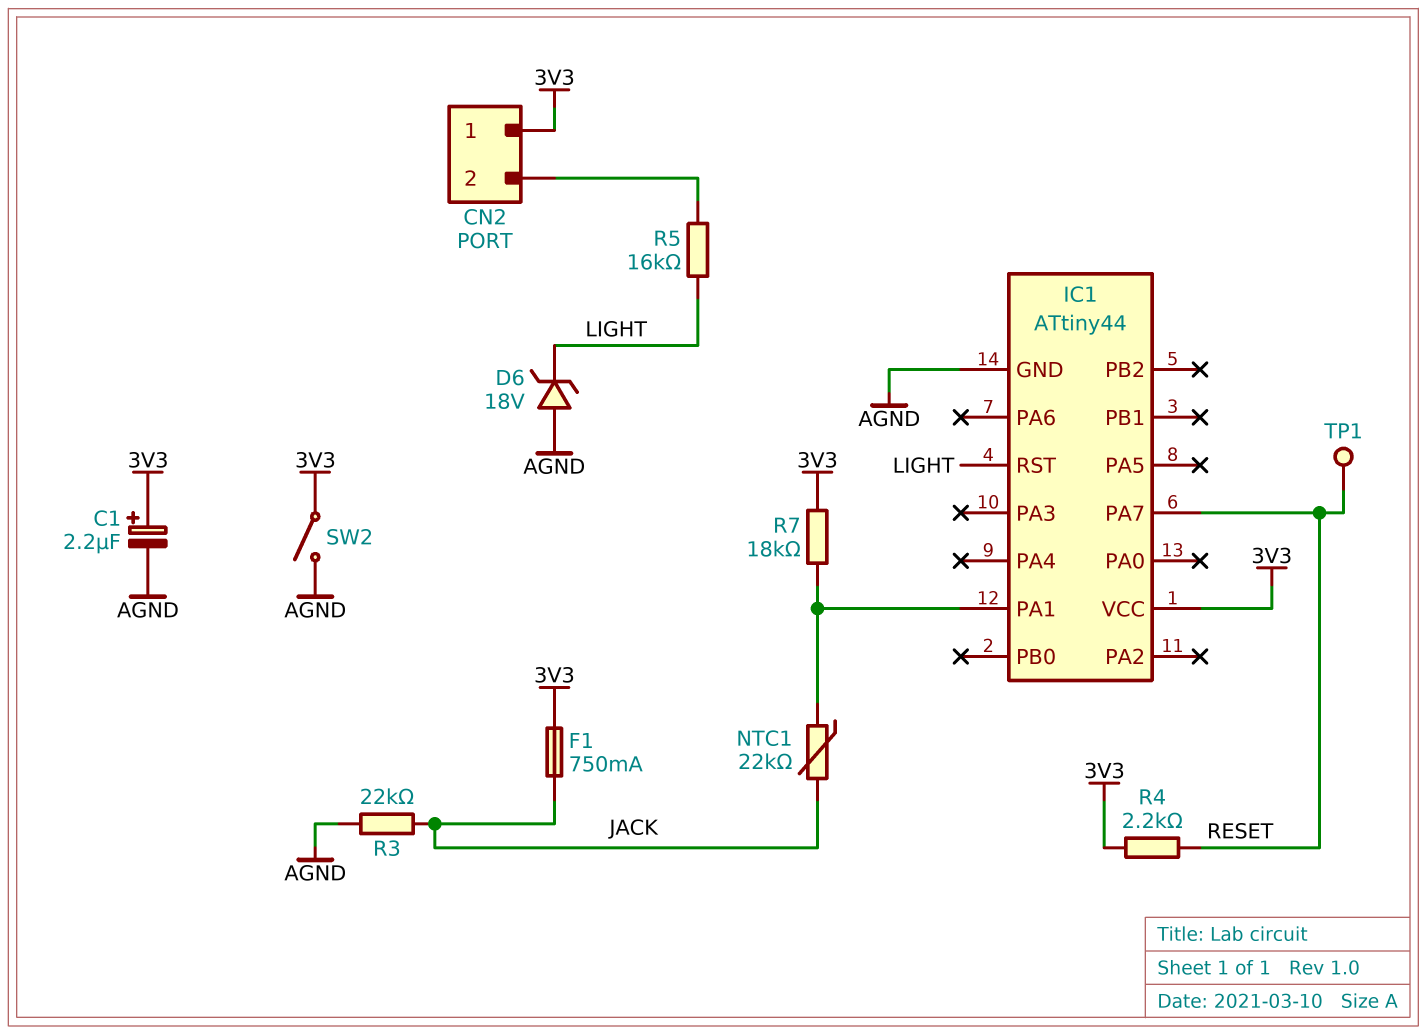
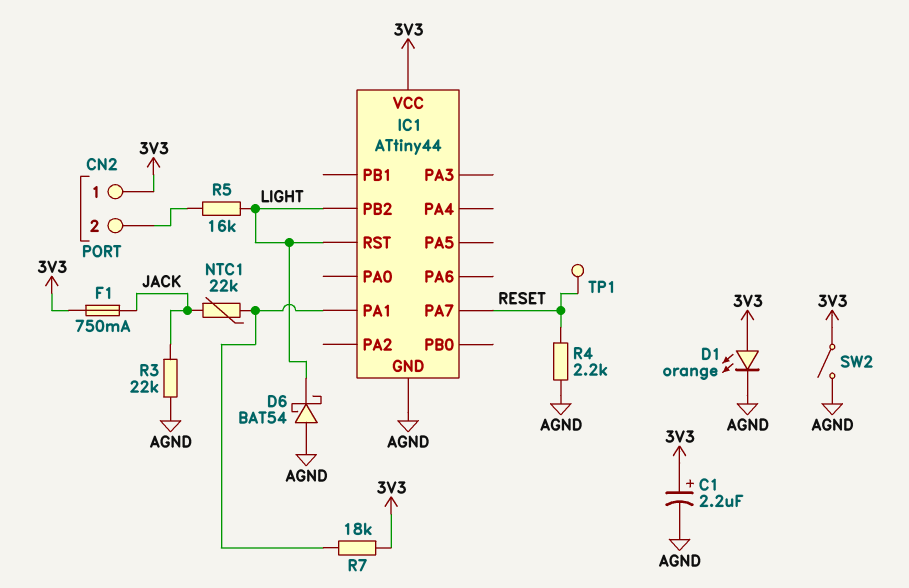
D1: none -> LED orange (A 3V3, K AGND)
D6: zener 18V (A AGND, K LIGHT) -> schottky BAT54 (A AGND, K LIGHT)
IC1 pin PB2: none -> LIGHT
R4: 2.2k (3V3, RESET) -> 2.2k (AGND, RESET)

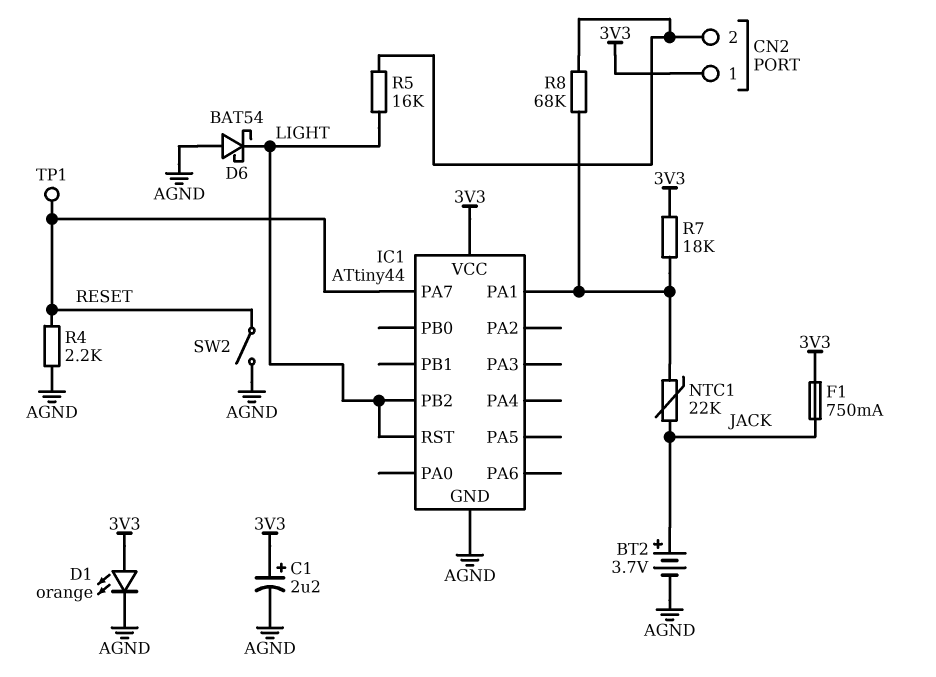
BT2: none -> 3.7V (plus JACK, minus AGND)
R3: 22k (AGND, JACK) -> none
R8: none -> 68k (CN2/2, IC1/PA1)
SW2: switch (3V3, AGND) -> switch (AGND, RESET)

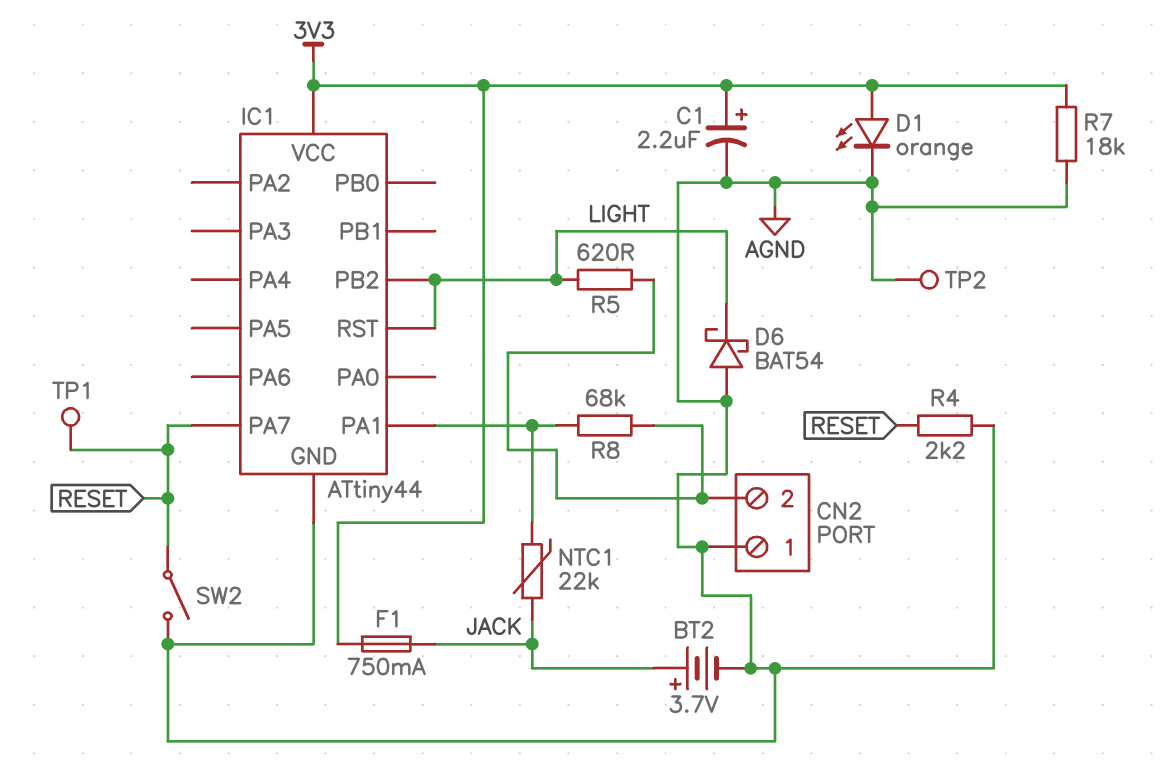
CN2 pin 1: 3V3 -> AGND
R5: 16k (CN2/2, LIGHT) -> 620 (CN2/2, LIGHT)
R7: 18k (3V3, IC1/PA1) -> 18k (3V3, AGND)
TP2: none -> test point (AGND)

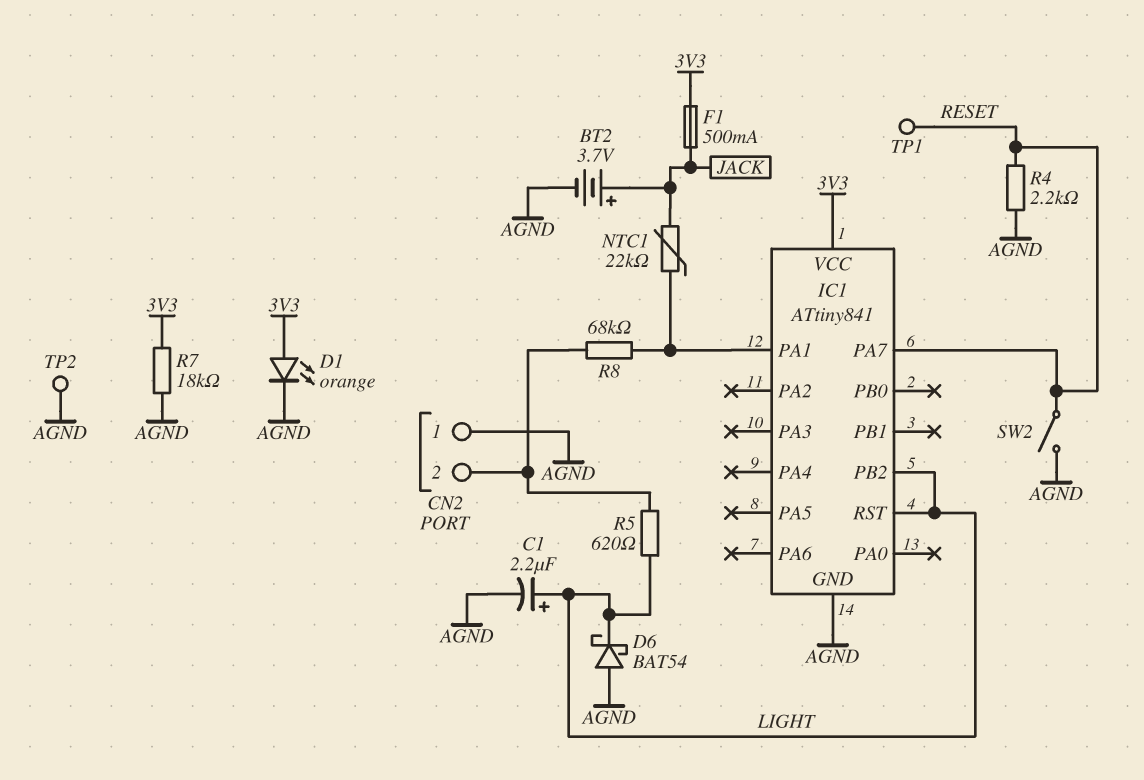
C1: 2.2uF (plus 3V3, minus AGND) -> 2.2uF (plus LIGHT, minus AGND)
F1: 750mA (3V3, JACK) -> 500mA (3V3, JACK)
IC1: ATtiny44 -> ATtiny841

